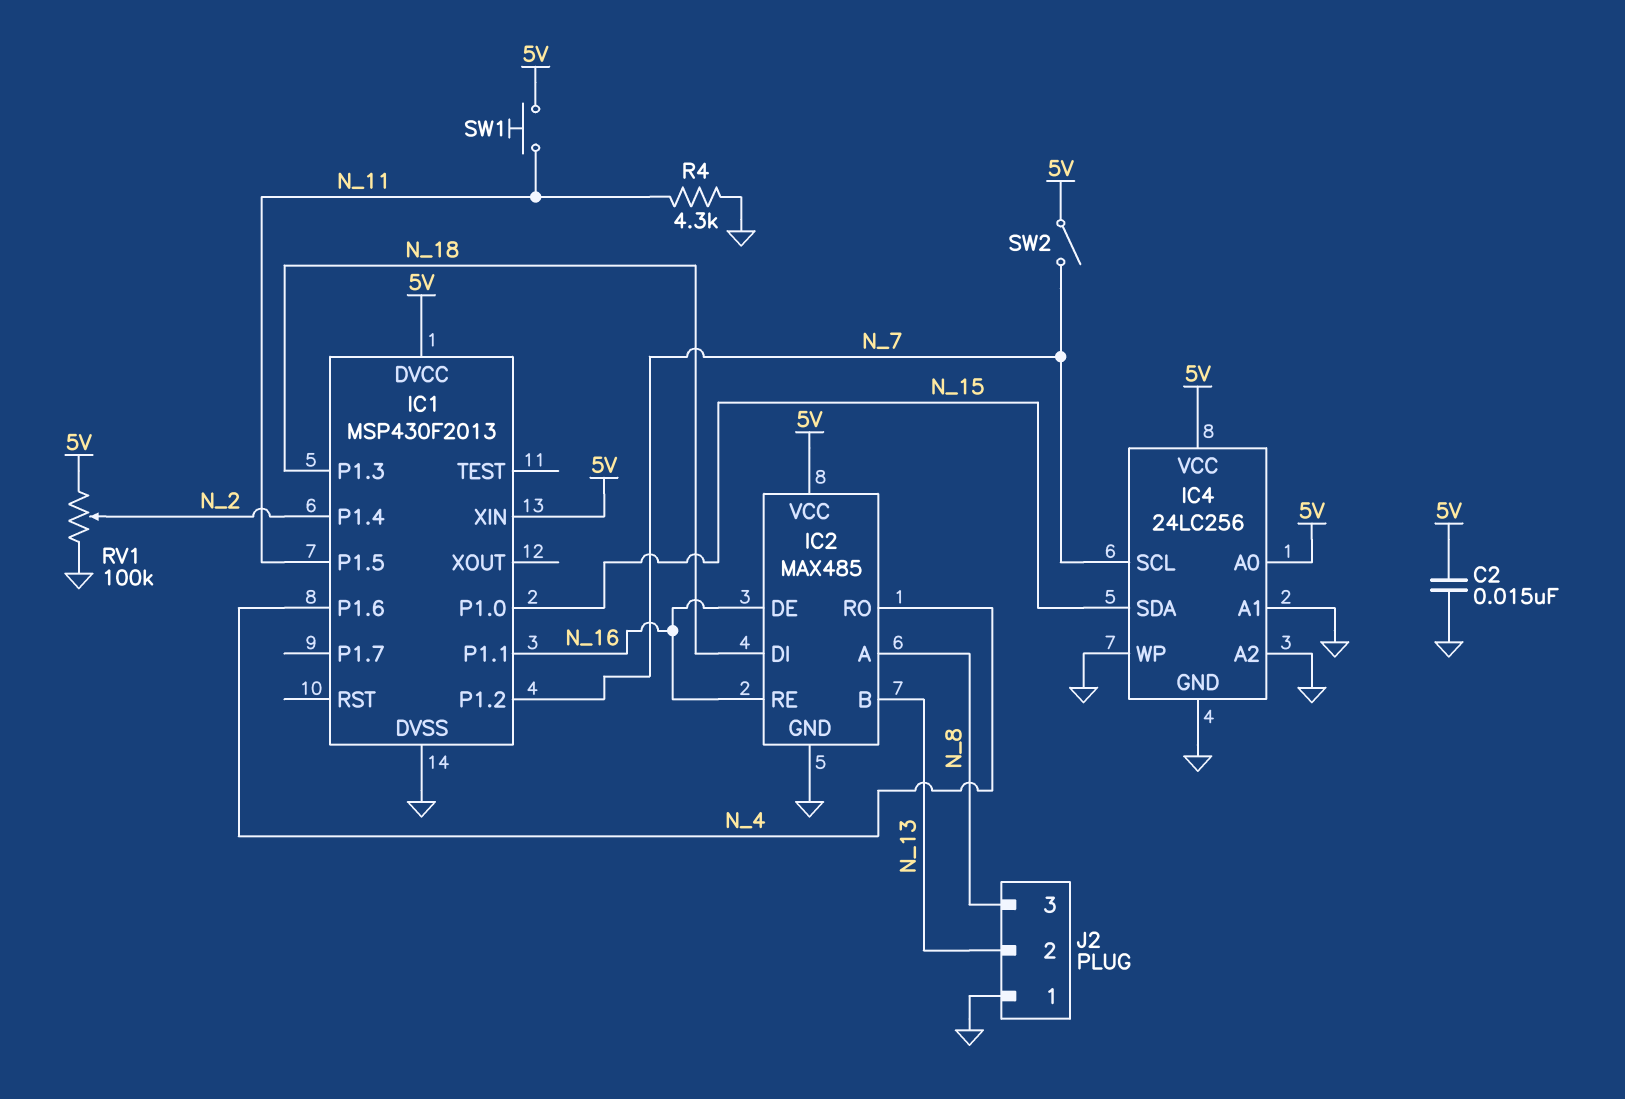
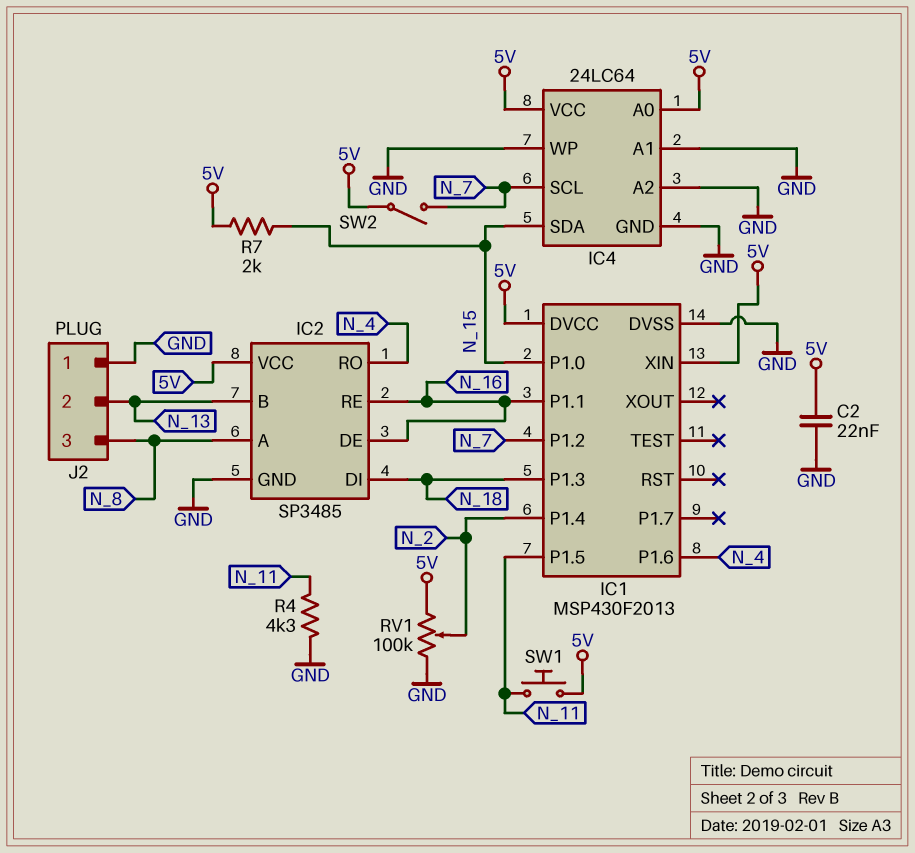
C2: 15nF (5V, GND) -> 22nF (5V, GND)
IC2: MAX485 -> SP3485
IC4: 24LC256 -> 24LC64
R7: none -> 2k (5V, N_15)

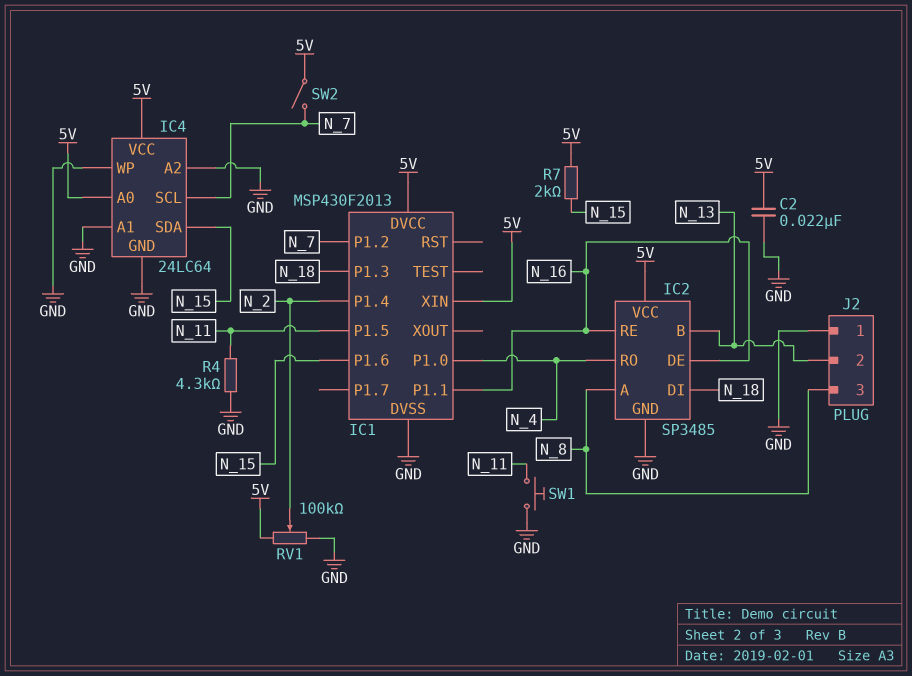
IC1 pin P1.0: N_15 -> N_4
IC1 pin P1.6: N_4 -> N_15
SW1: button (5V, N_11) -> button (GND, N_11)

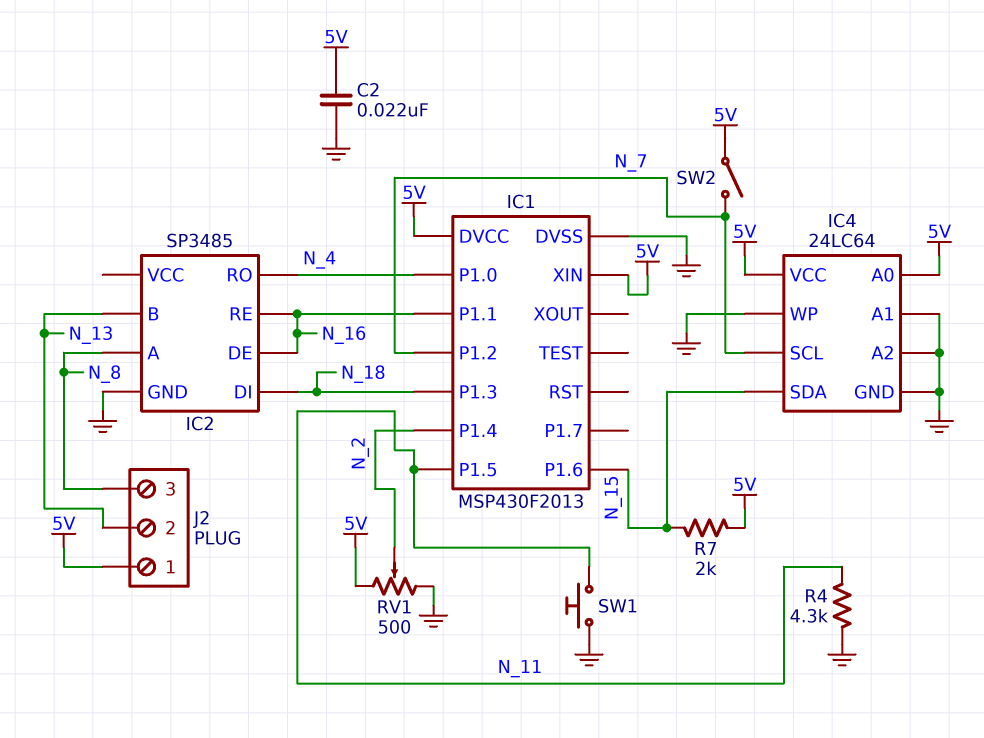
IC2 pin VCC: 5V -> none
J2 pin 1: GND -> 5V
RV1: 100k (5V, GND, wiper N_2) -> 500 (5V, GND, wiper N_2)

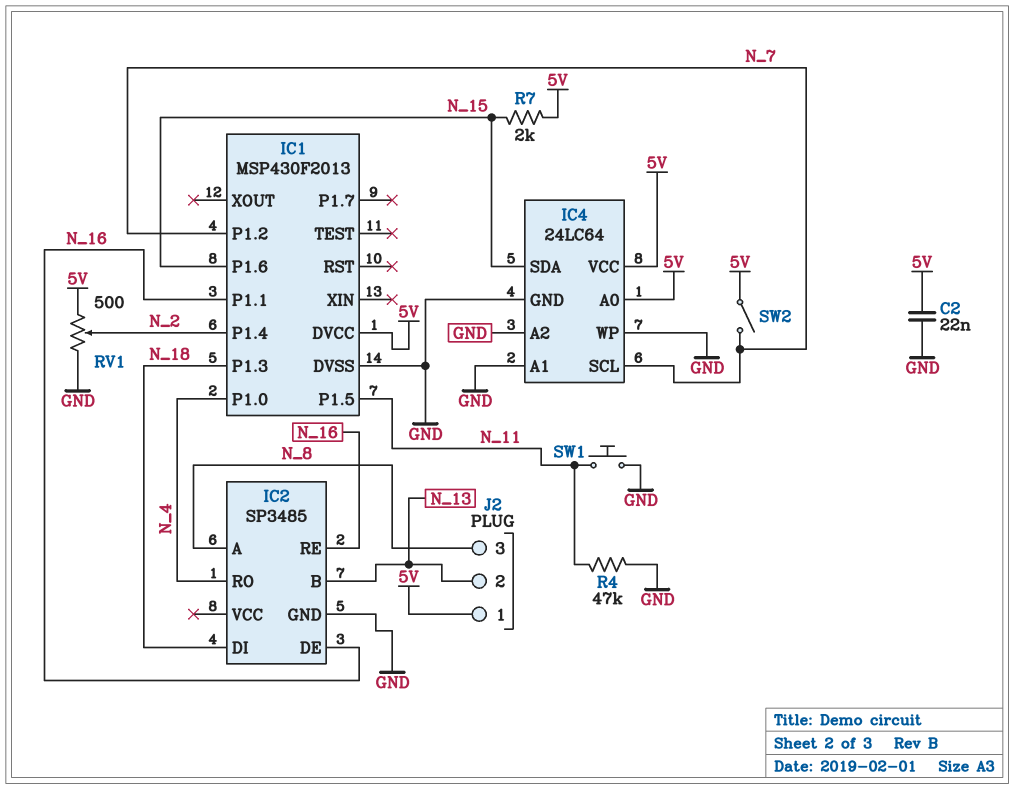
IC1 pin XIN: 5V -> none
R4: 4.3k (GND, N_11) -> 47k (GND, N_11)

